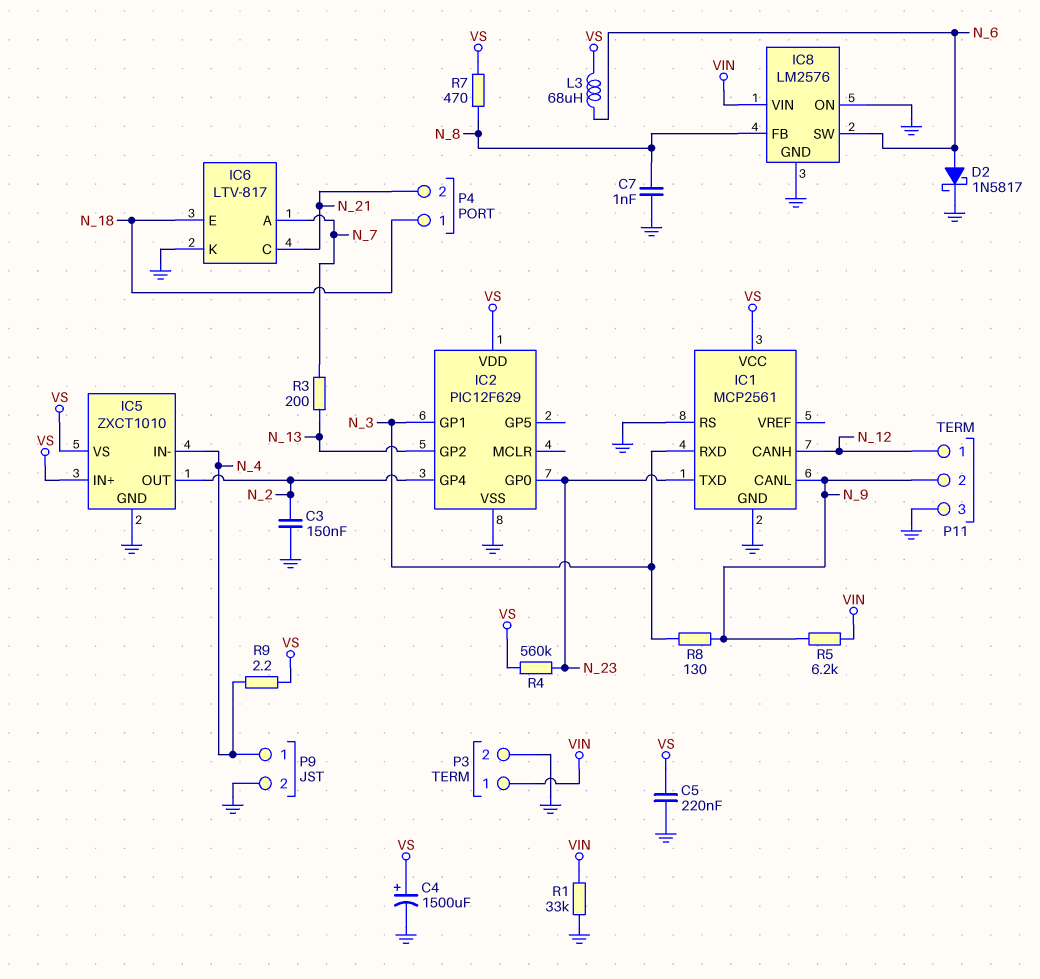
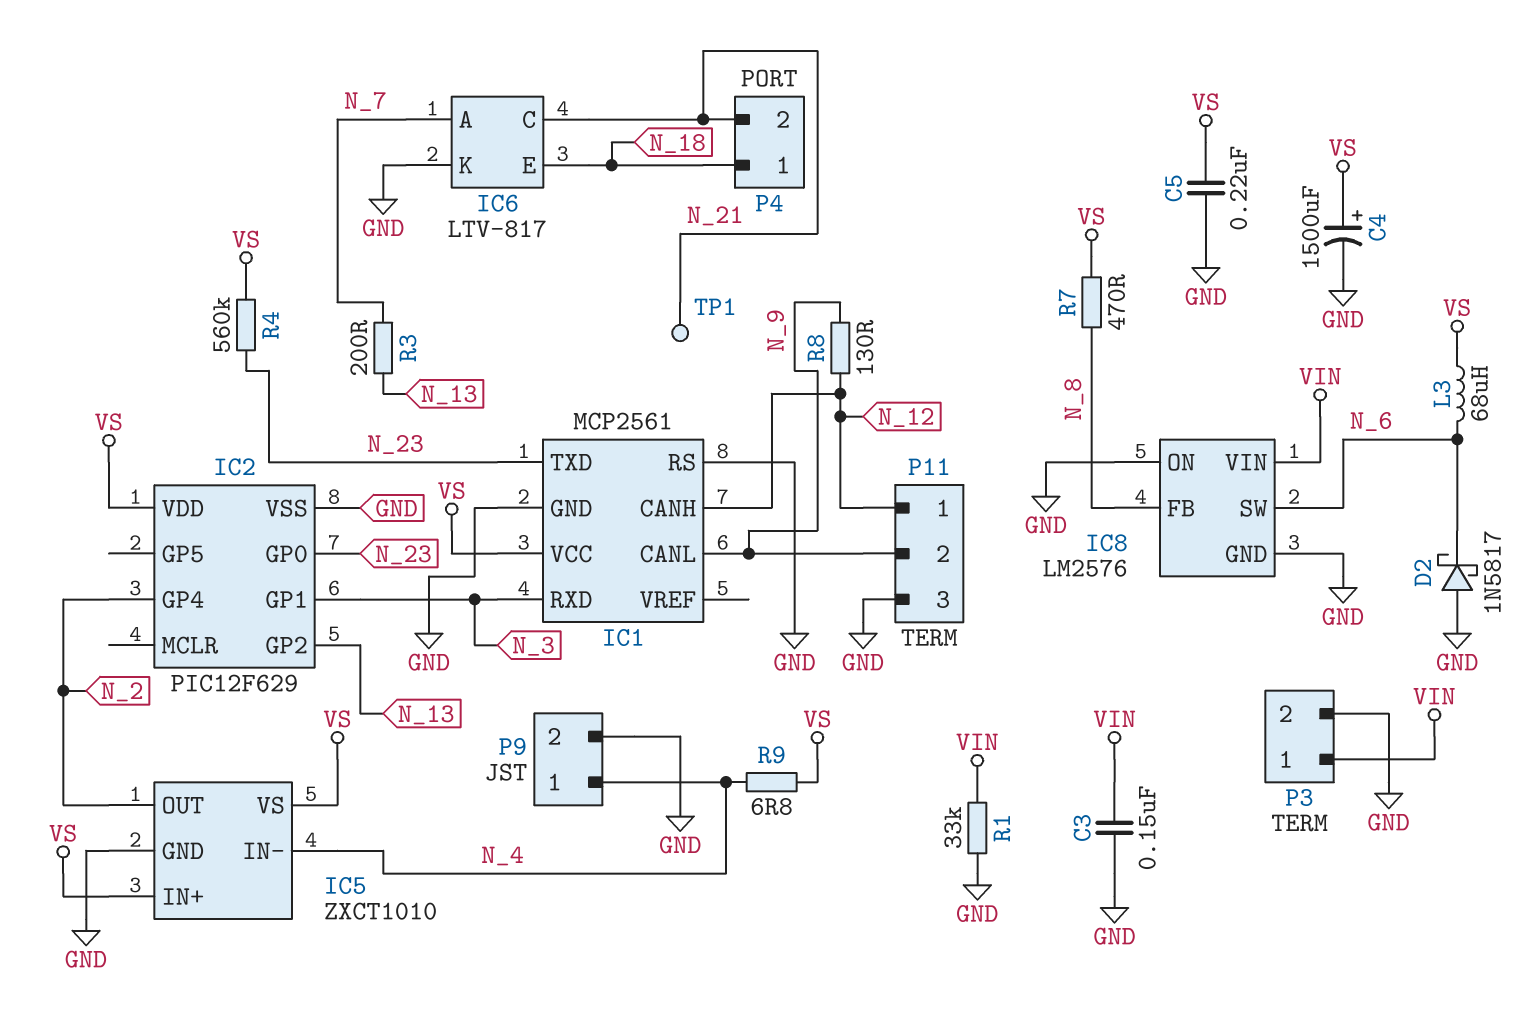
C3: 150nF (GND, N_2) -> 150nF (GND, VIN)
C7: 1nF (GND, N_8) -> none
D2: schottky 1N5817 (A N_6, K GND) -> schottky 1N5817 (A GND, K N_6)
R5: 6.2k (N_9, VIN) -> none
R8: 130 (N_3, N_9) -> 130 (N_9, N_12)
R9: 2.2 (N_4, VS) -> 6.8 (N_4, VS)
TP1: none -> test point (N_21)

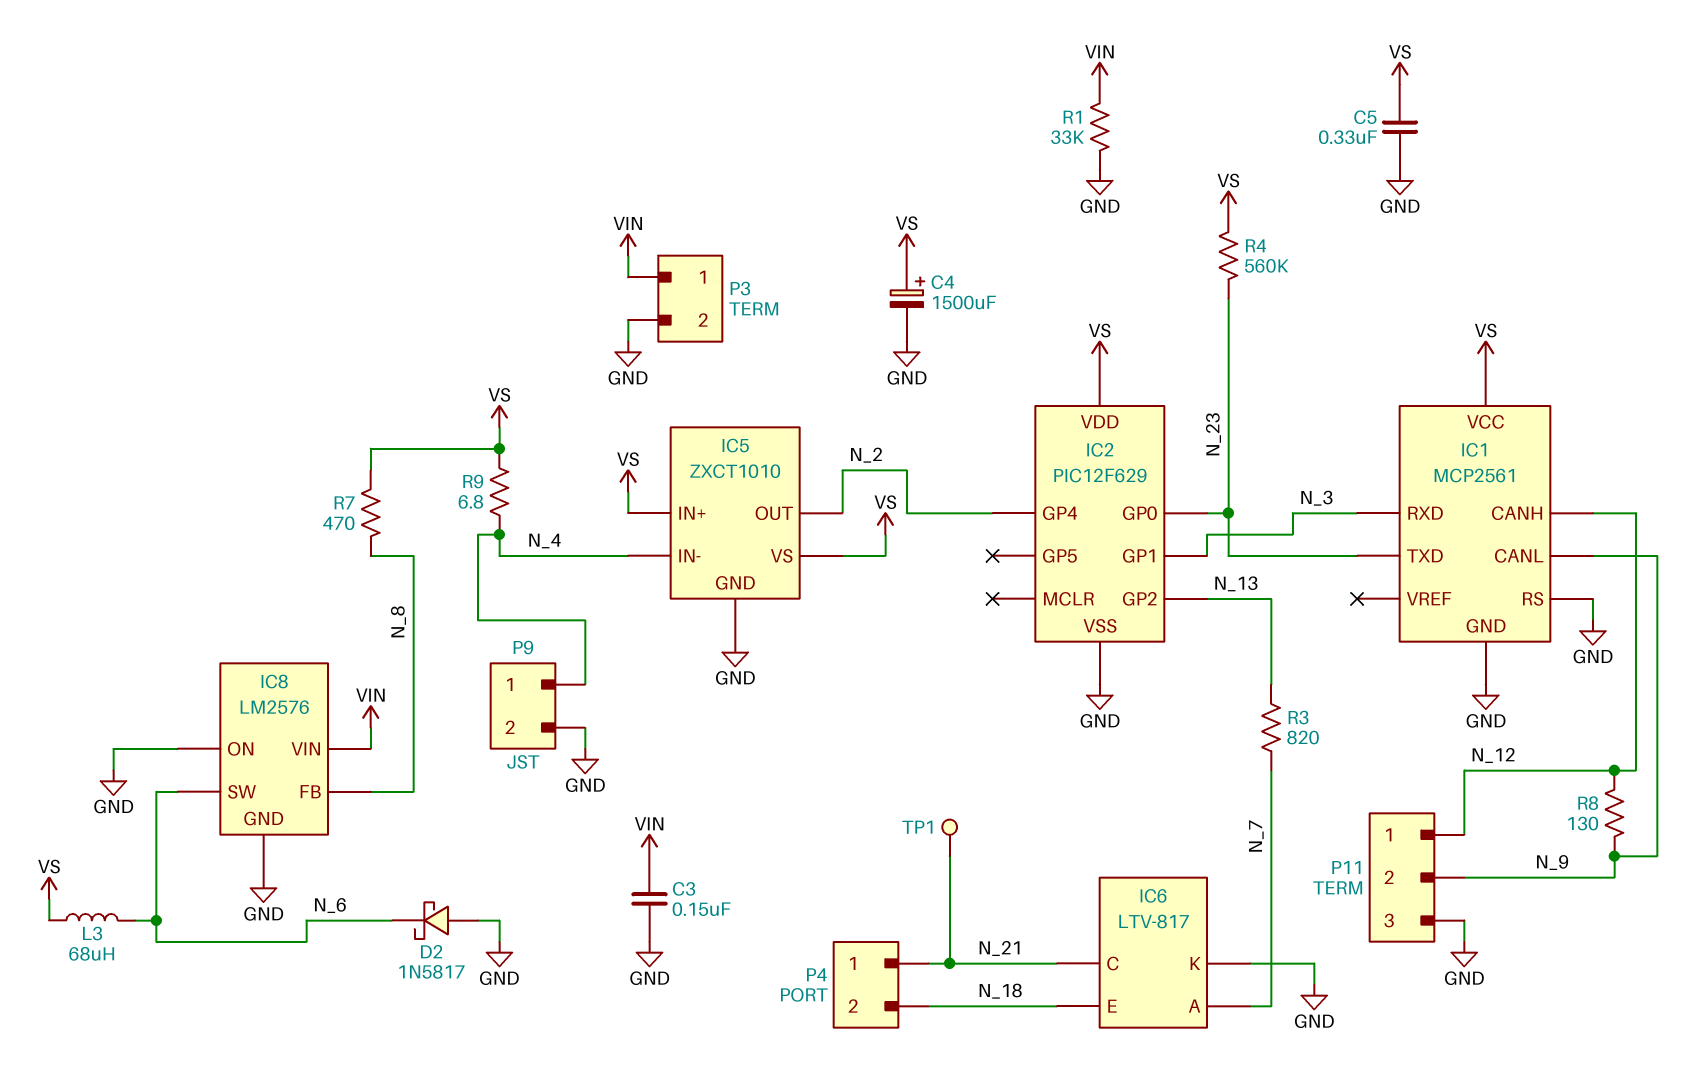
C5: 220nF (GND, VS) -> 330nF (GND, VS)
P4 pin 1: N_18 -> N_21
P4 pin 2: N_21 -> N_18
R3: 200 (N_7, N_13) -> 820 (N_7, N_13)

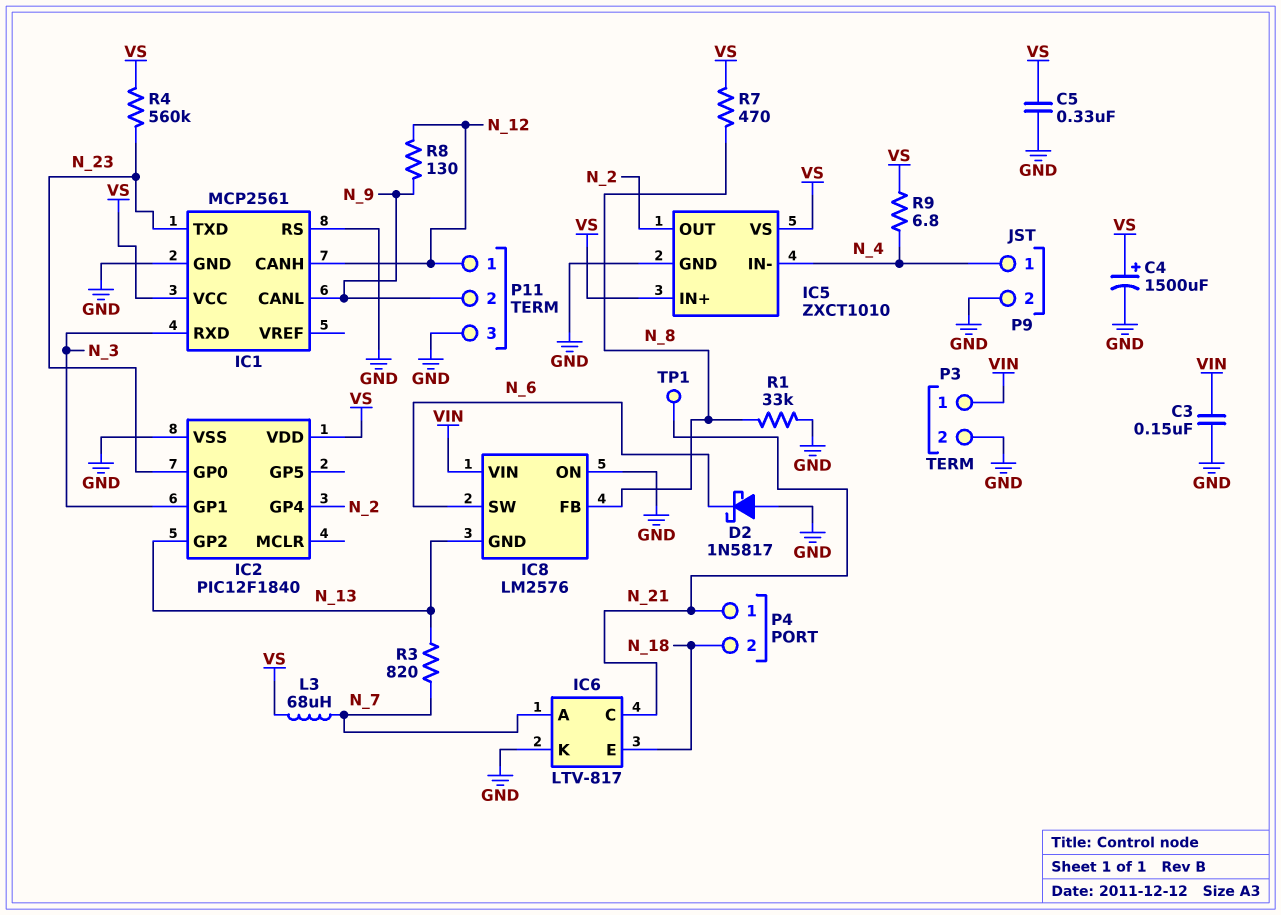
IC2: PIC12F629 -> PIC12F1840
IC8 pin GND: GND -> N_13
L3: 68uH (N_6, VS) -> 68uH (N_7, VS)
R1: 33k (GND, VIN) -> 33k (GND, N_8)

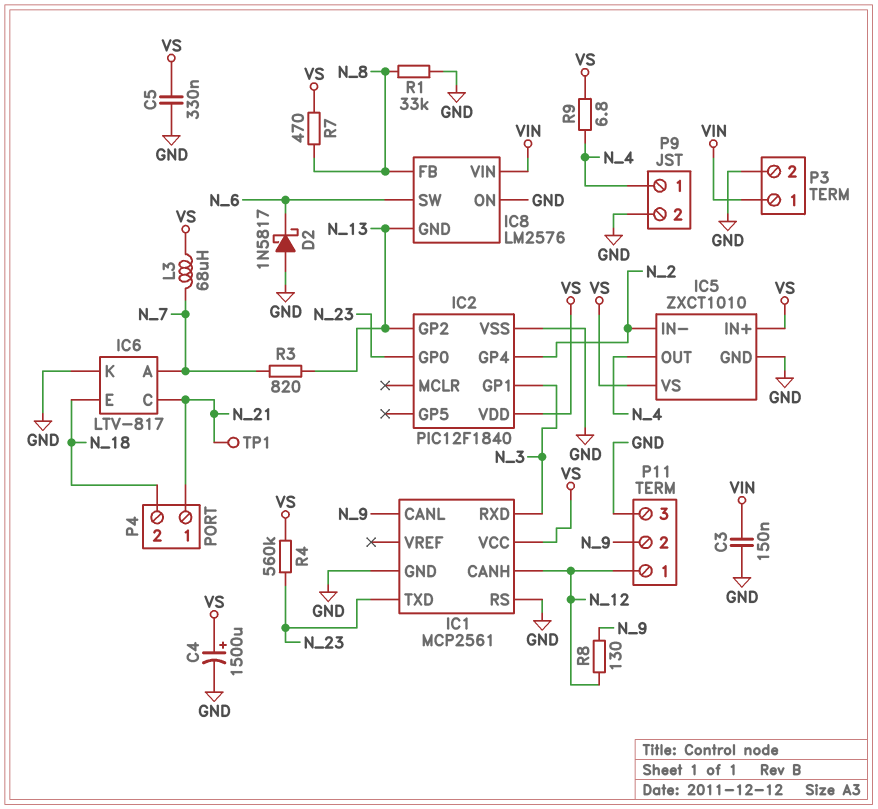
IC5 pin IN-: N_4 -> N_2
IC5 pin OUT: N_2 -> N_4

